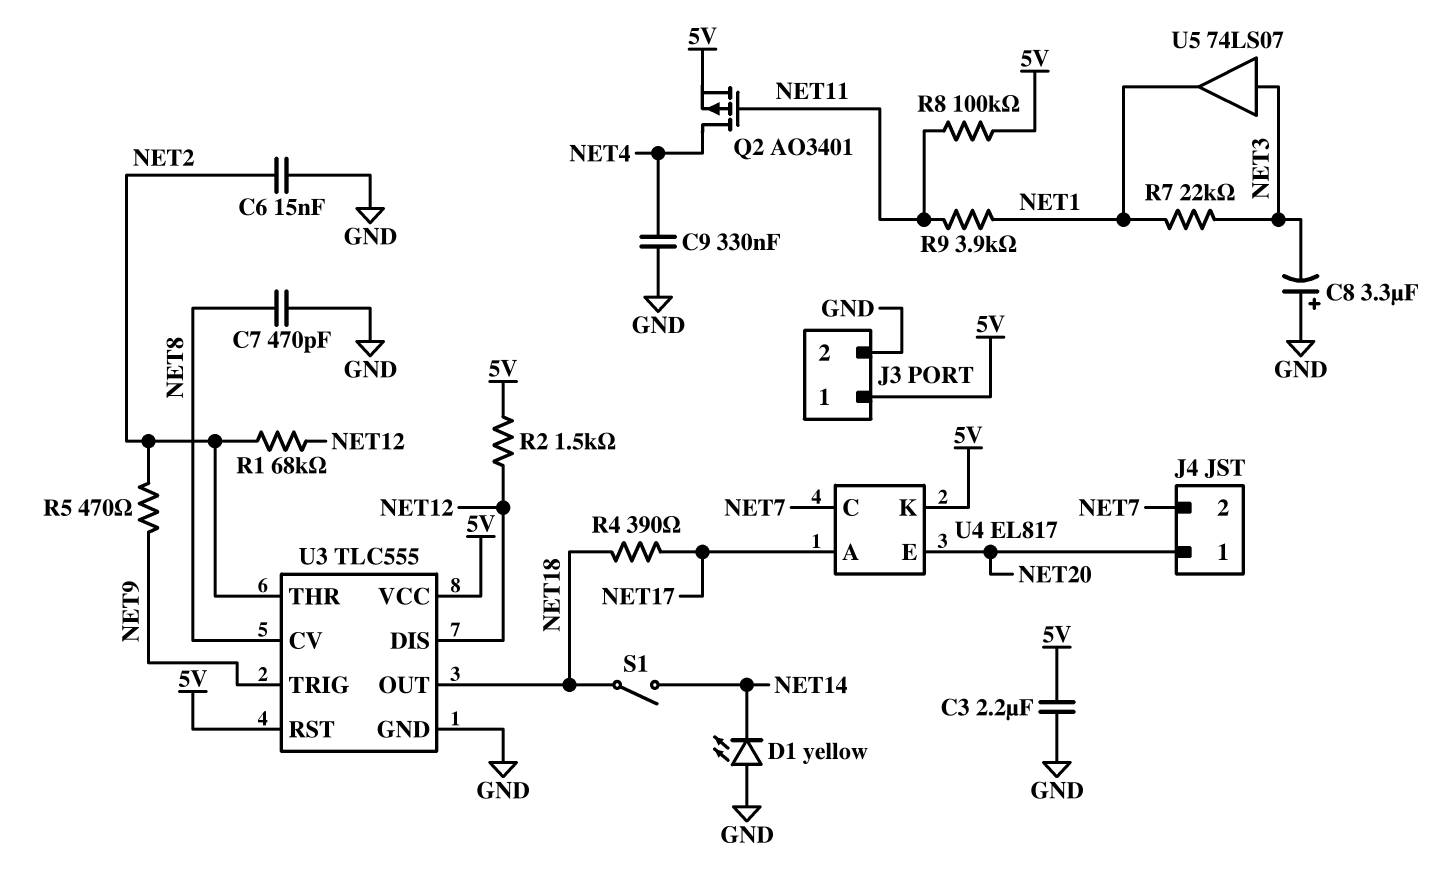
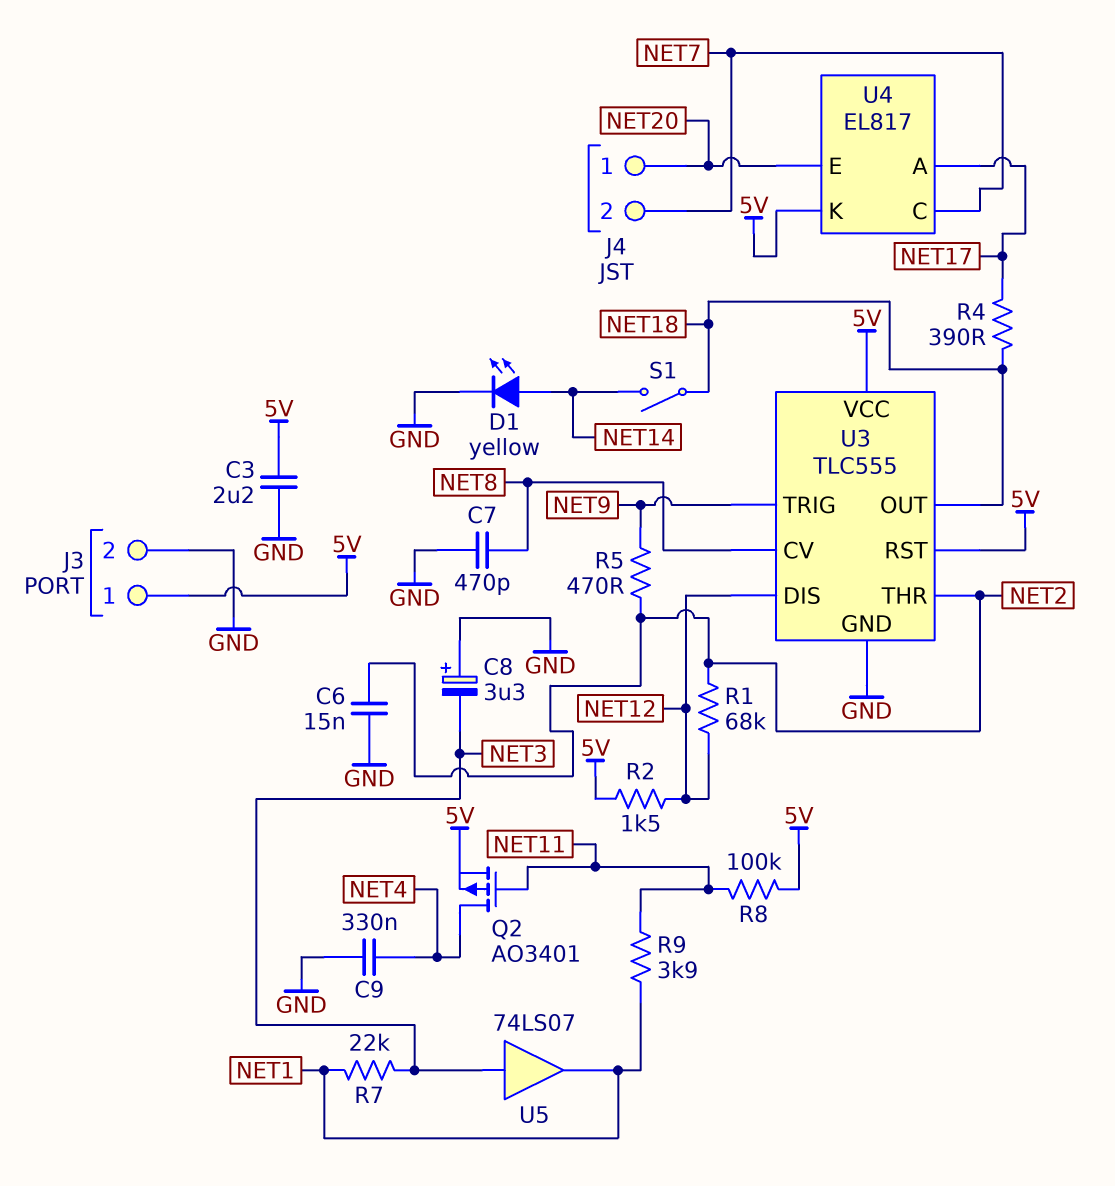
D1: LED yellow (A GND, K NET14) -> LED yellow (A NET14, K GND)

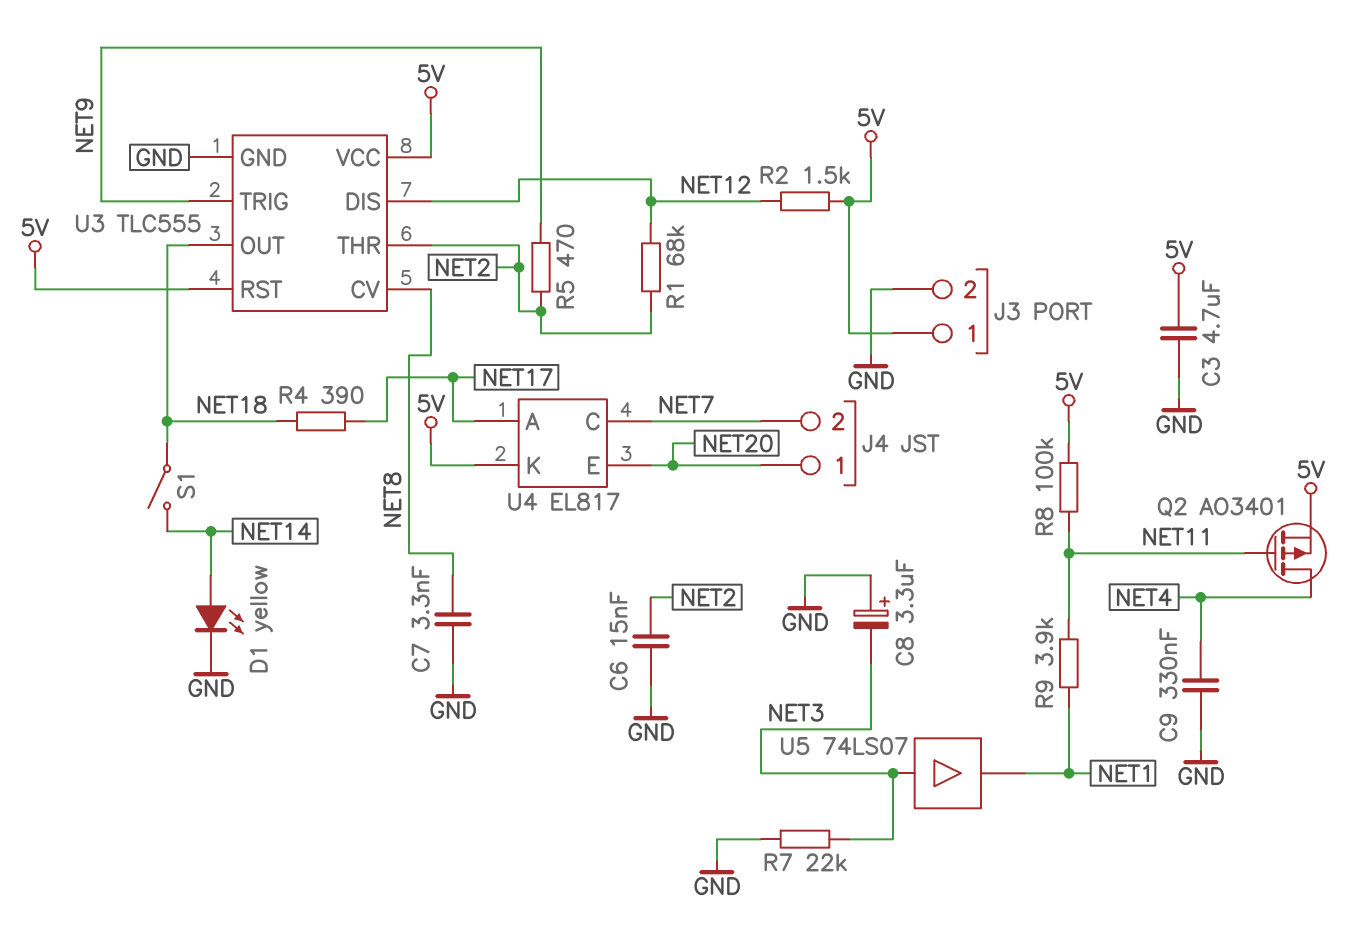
C3: 2.2uF (5V, GND) -> 4.7uF (5V, GND)
C7: 470pF (GND, NET8) -> 3.3nF (GND, NET8)
R7: 22k (NET1, NET3) -> 22k (GND, NET3)

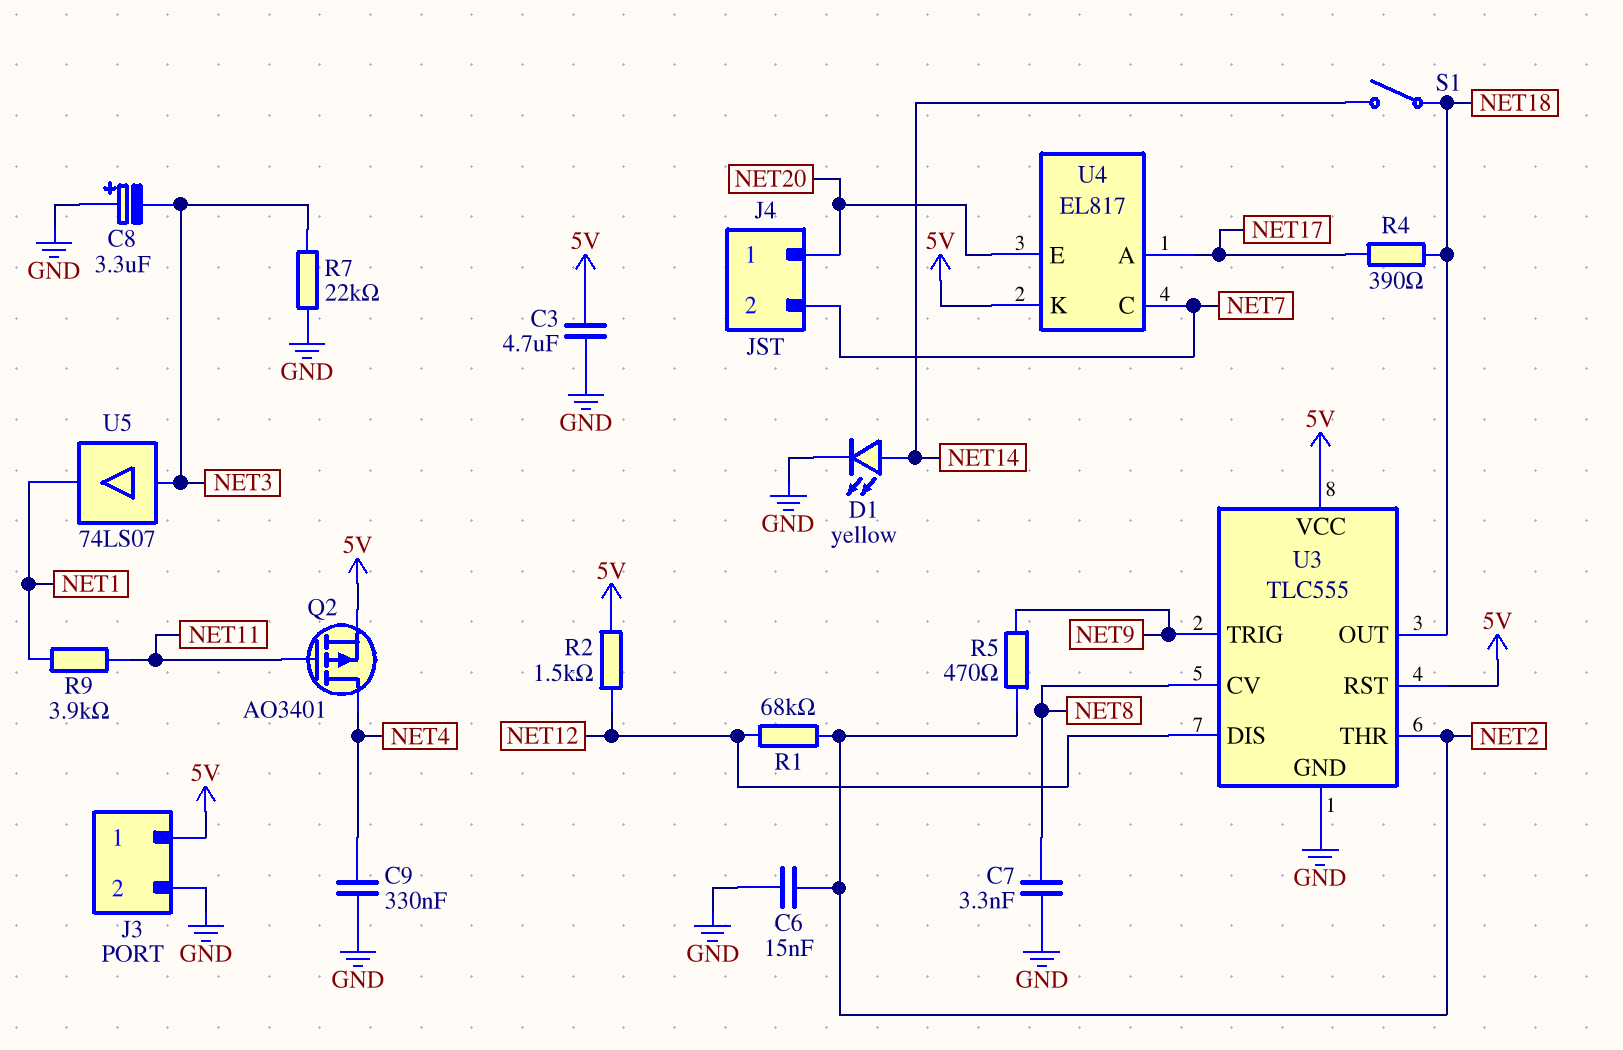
R8: 100k (5V, NET11) -> none

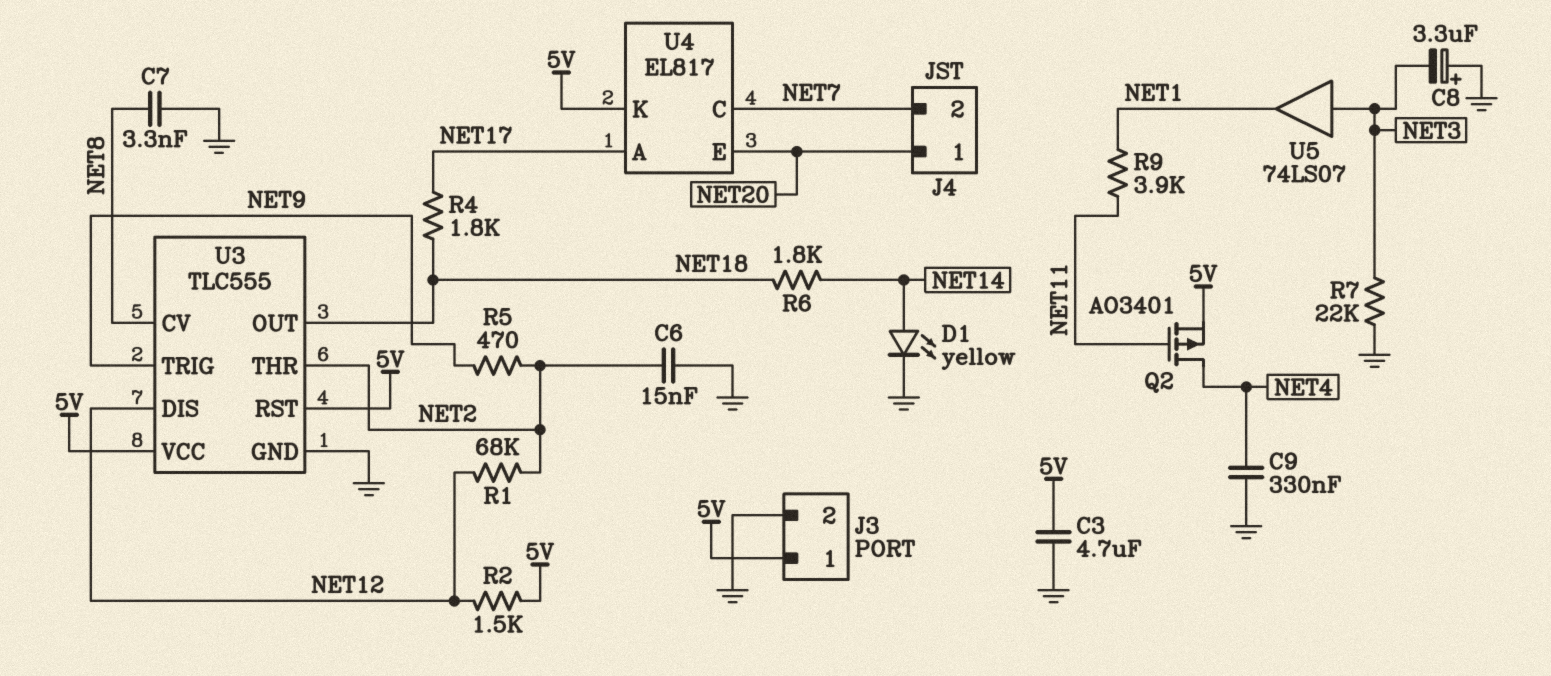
R4: 390 (NET17, NET18) -> 1.8k (NET17, NET18)
R6: none -> 1.8k (NET14, NET18)
S1: switch (NET14, NET18) -> none

